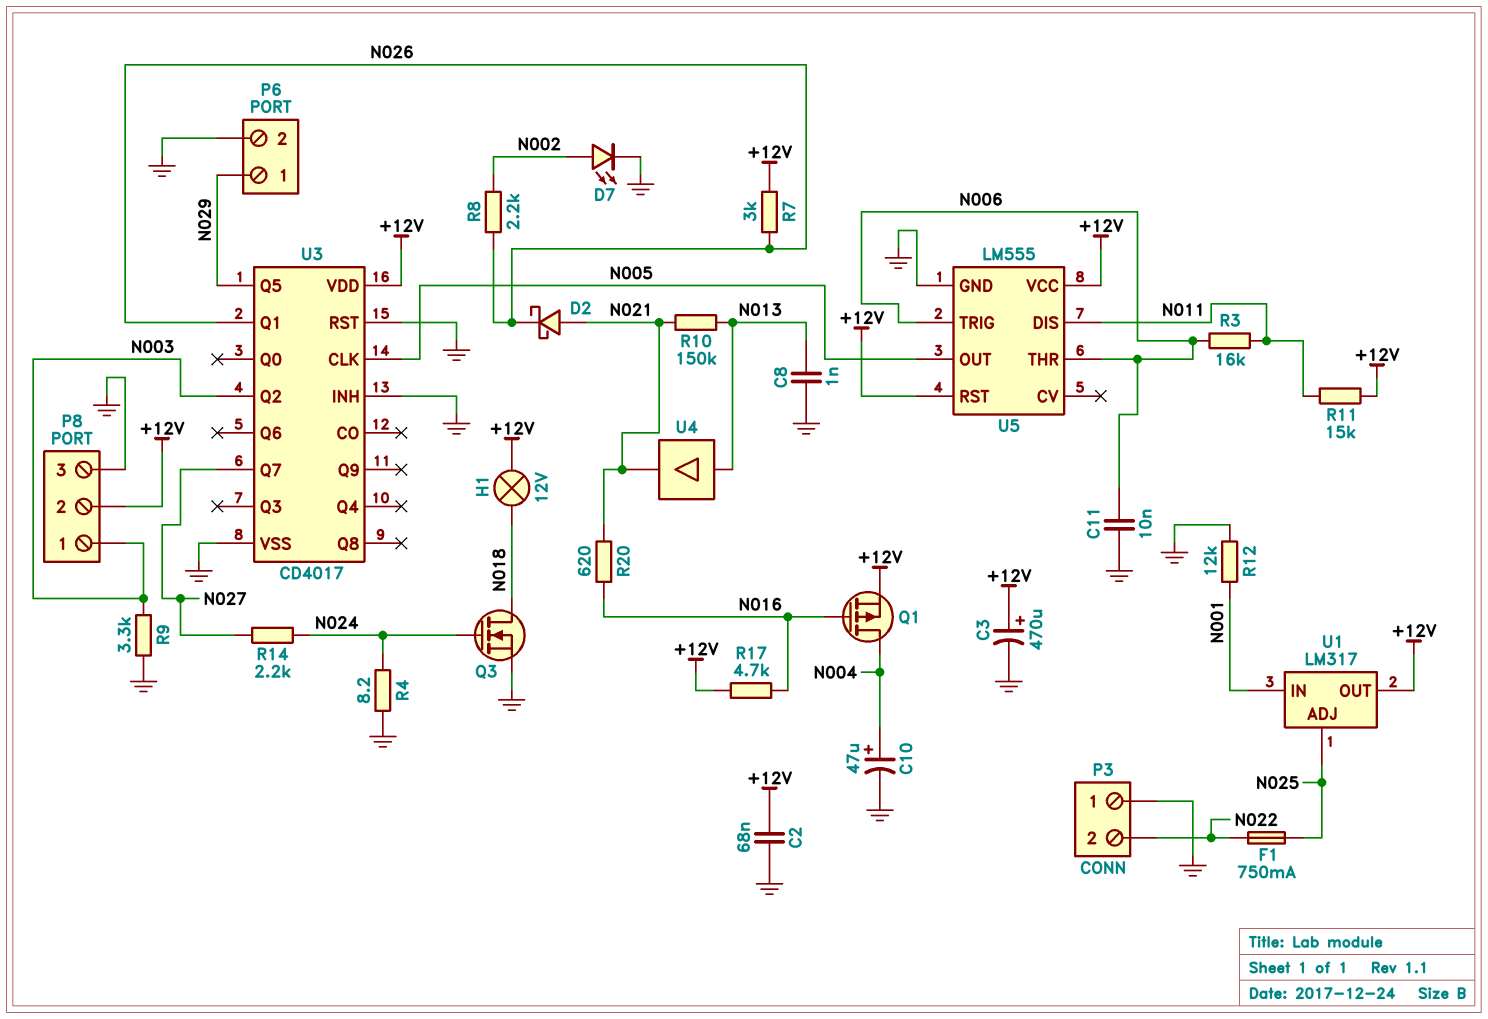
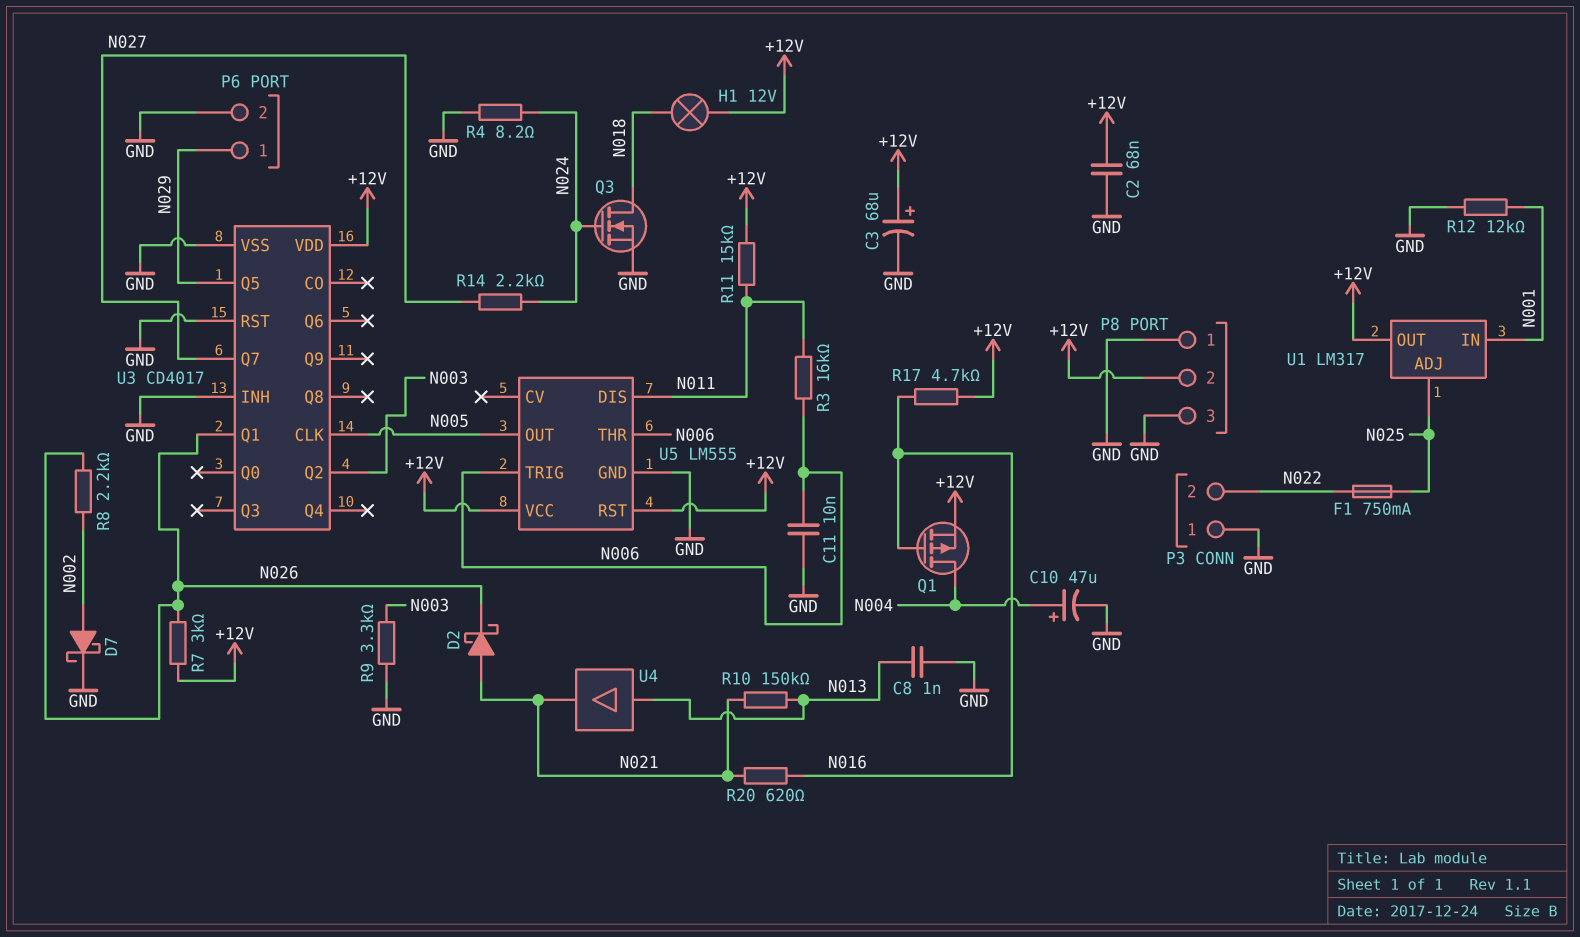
C3: 470uF (plus +12V, minus GND) -> 68uF (plus +12V, minus GND)
D7: LED (A N002, K GND) -> schottky (A N002, K GND)
P8 pin 1: N003 -> GND

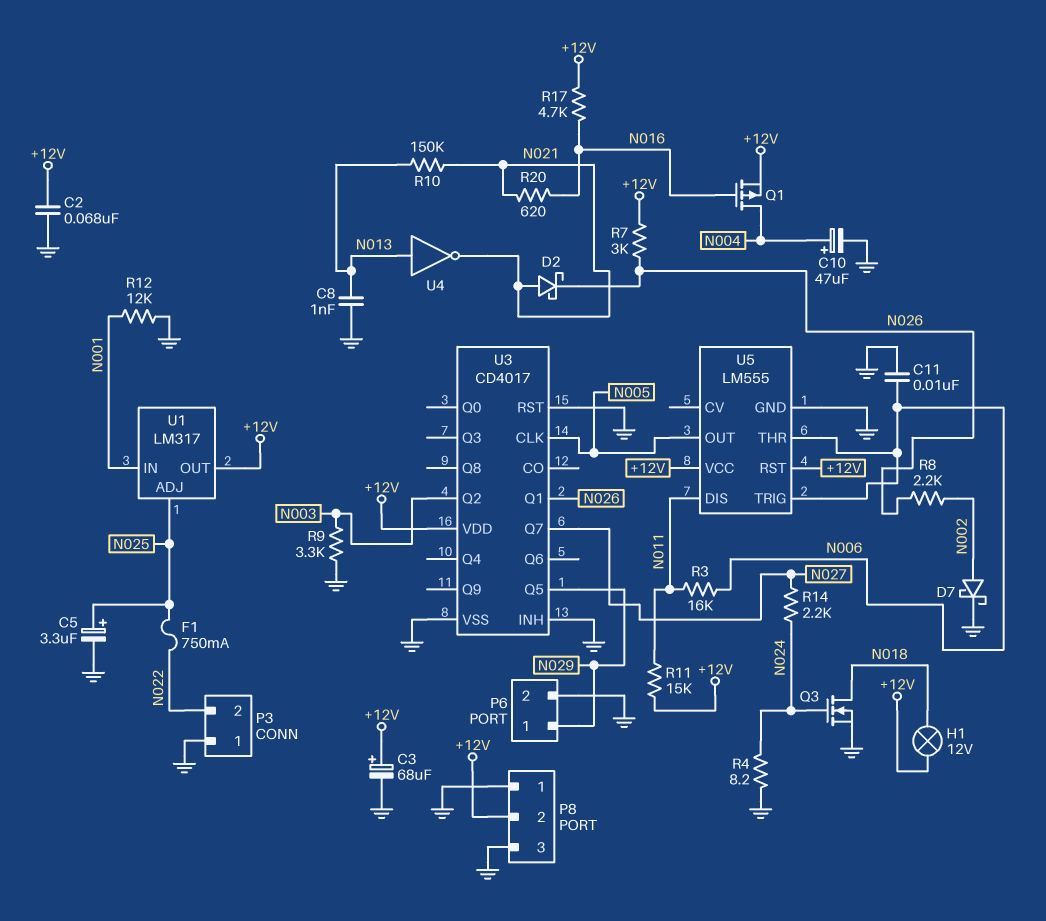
C5: none -> 3.3uF (plus N025, minus GND)
U4: buffer (in N013, out N021) -> NOT (in N013, out N021)

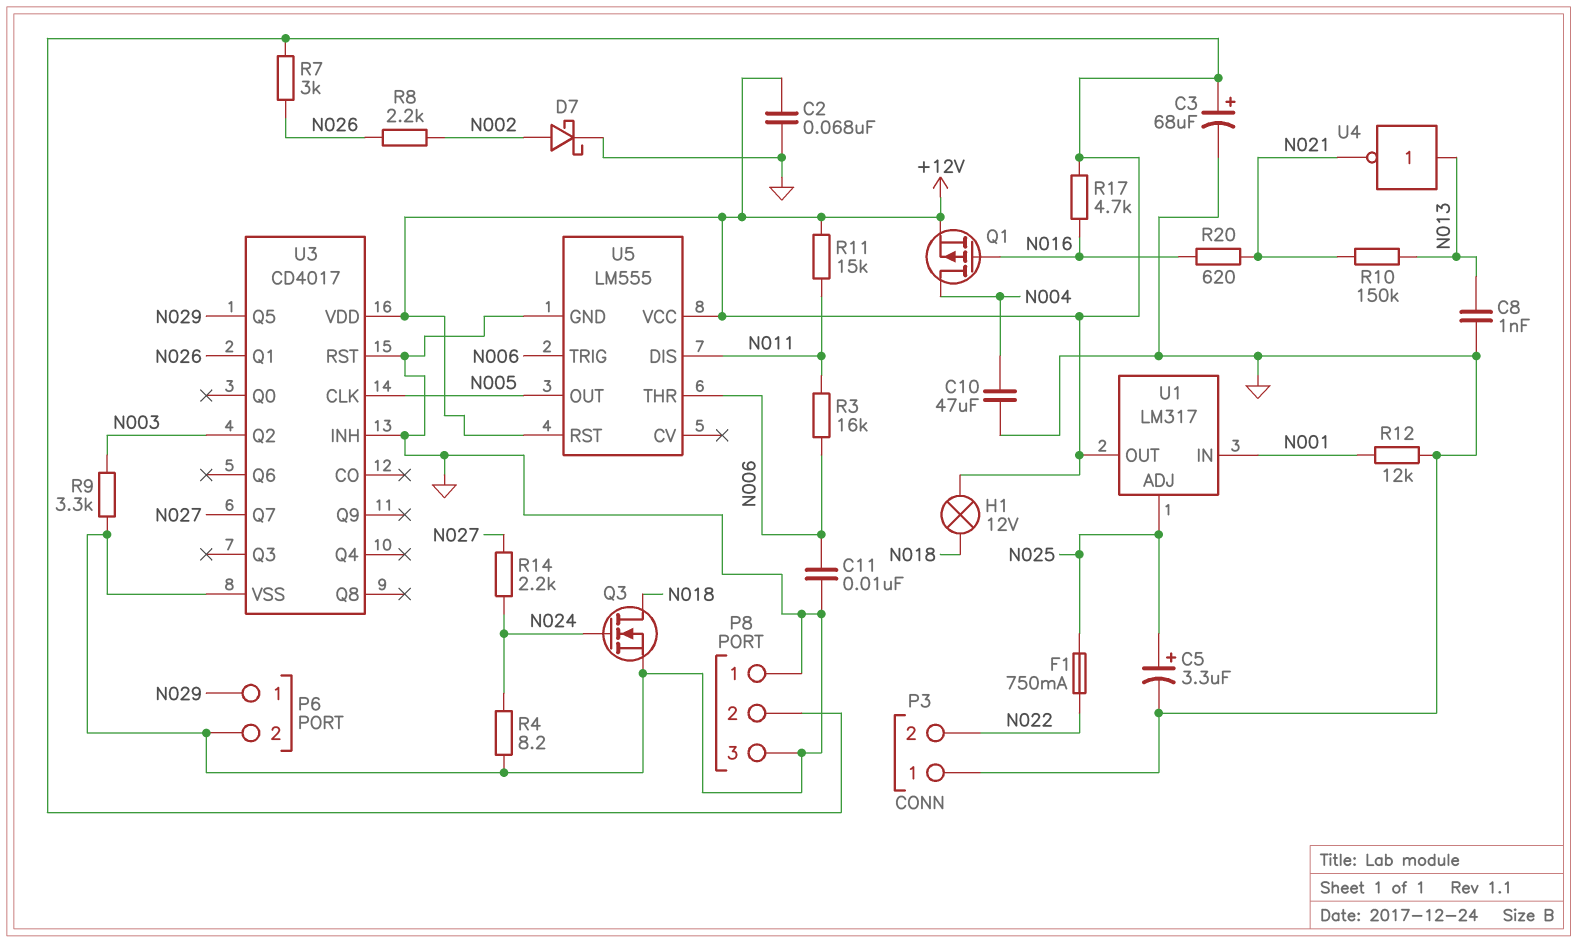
C10: 47uF (plus N004, minus GND) -> 47uF (GND, N004)
D2: schottky (A N021, K N026) -> none

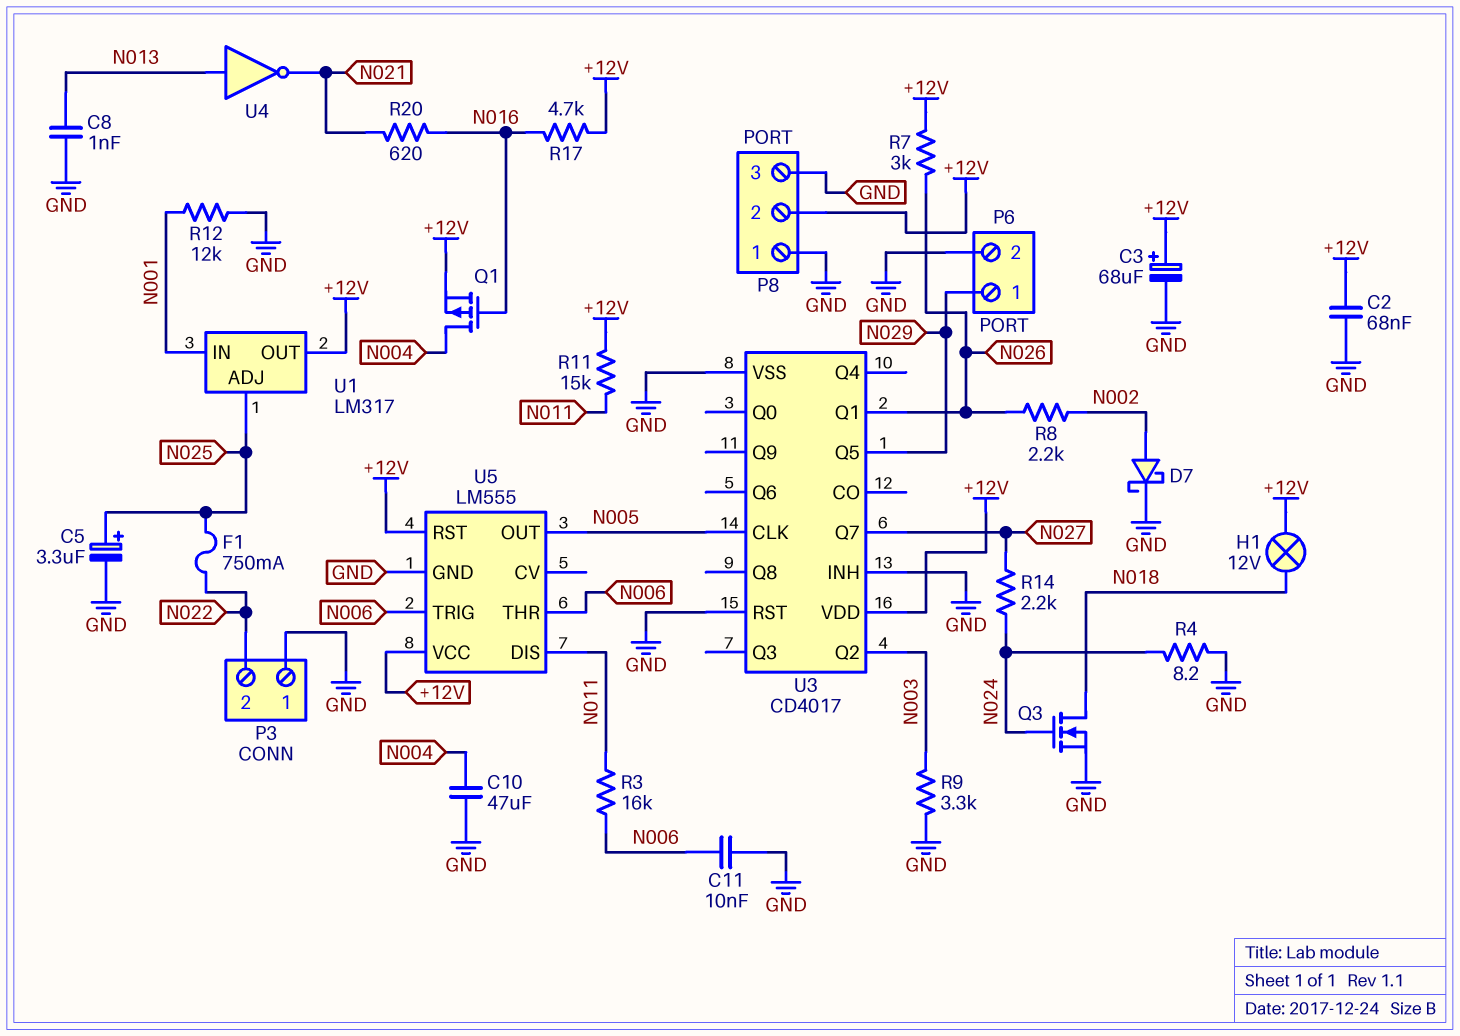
R10: 150k (N013, N021) -> none

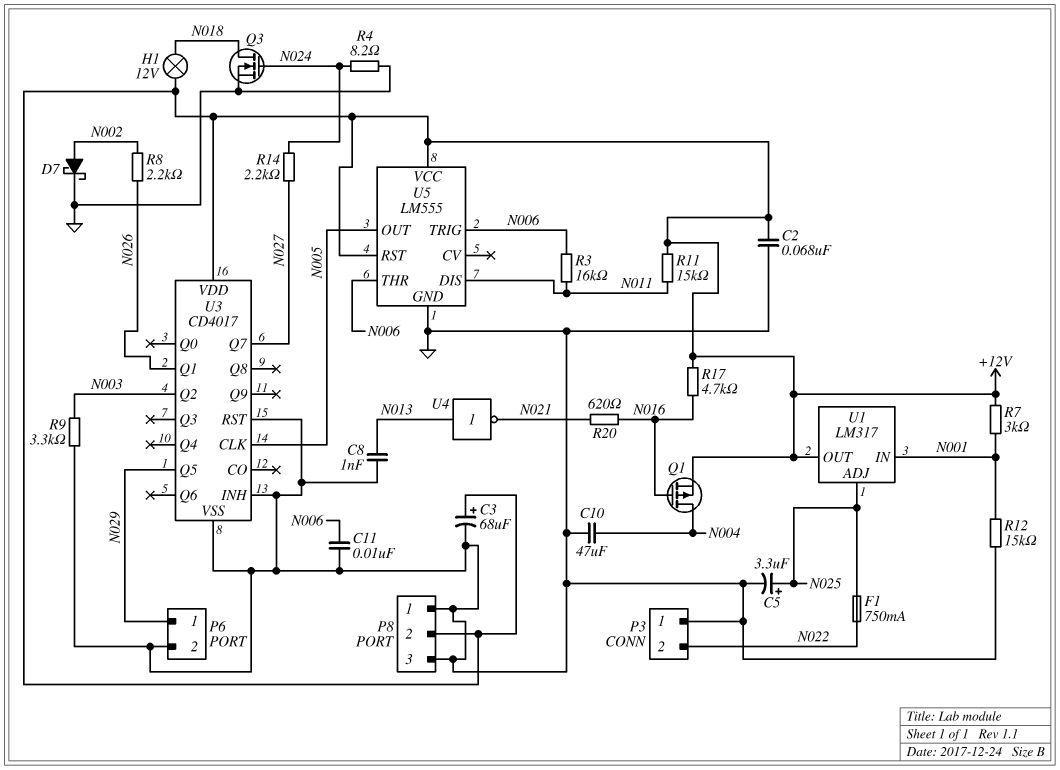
R7: 3k (+12V, N026) -> 3k (+12V, N001)
R12: 12k (GND, N001) -> 15k (GND, N001)

